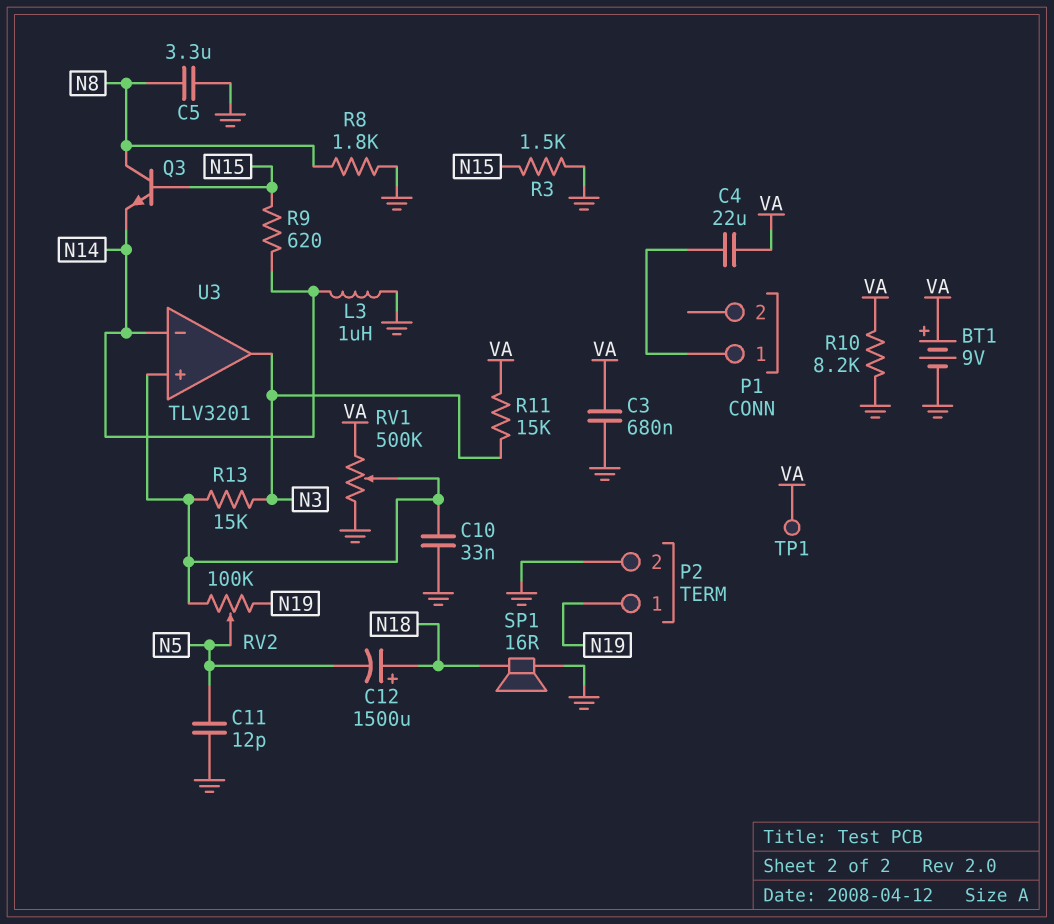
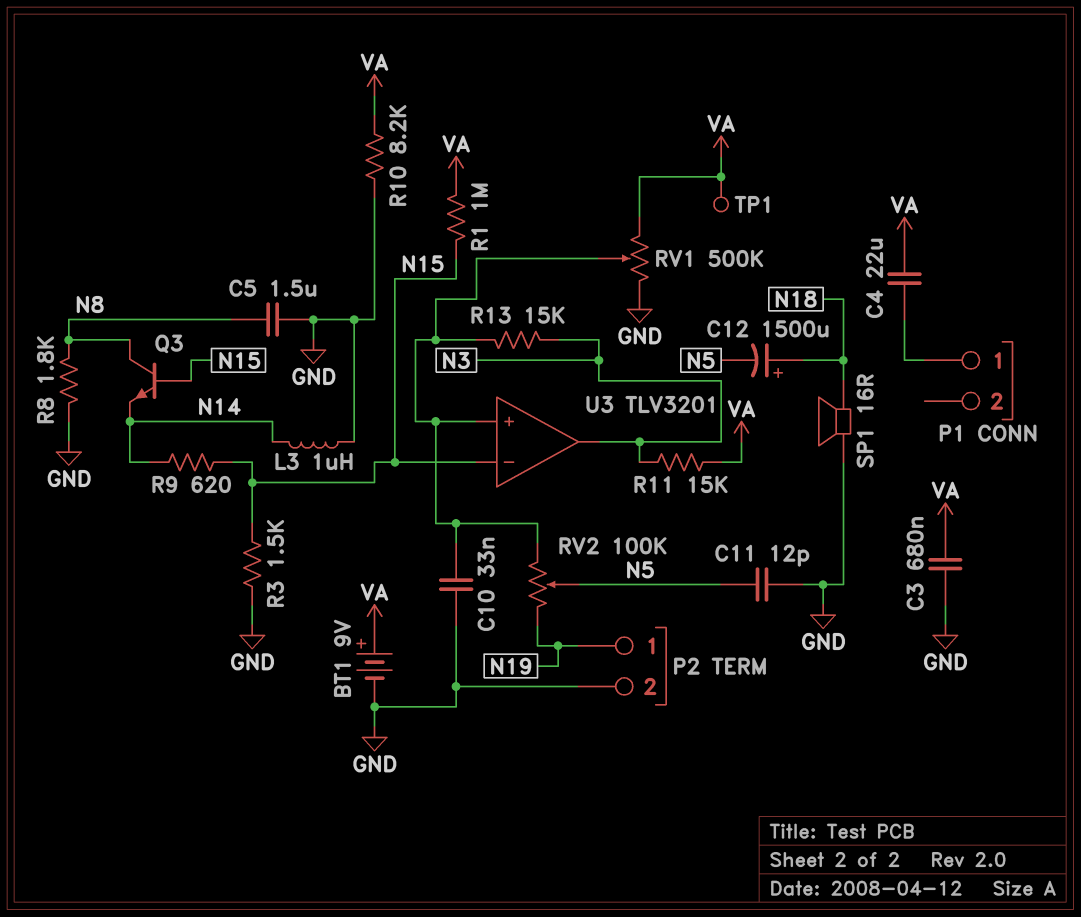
C5: 3.3uF (GND, N8) -> 1.5uF (GND, N8)
R1: none -> 1M (N15, VA)
U3 pin in-: N14 -> N15

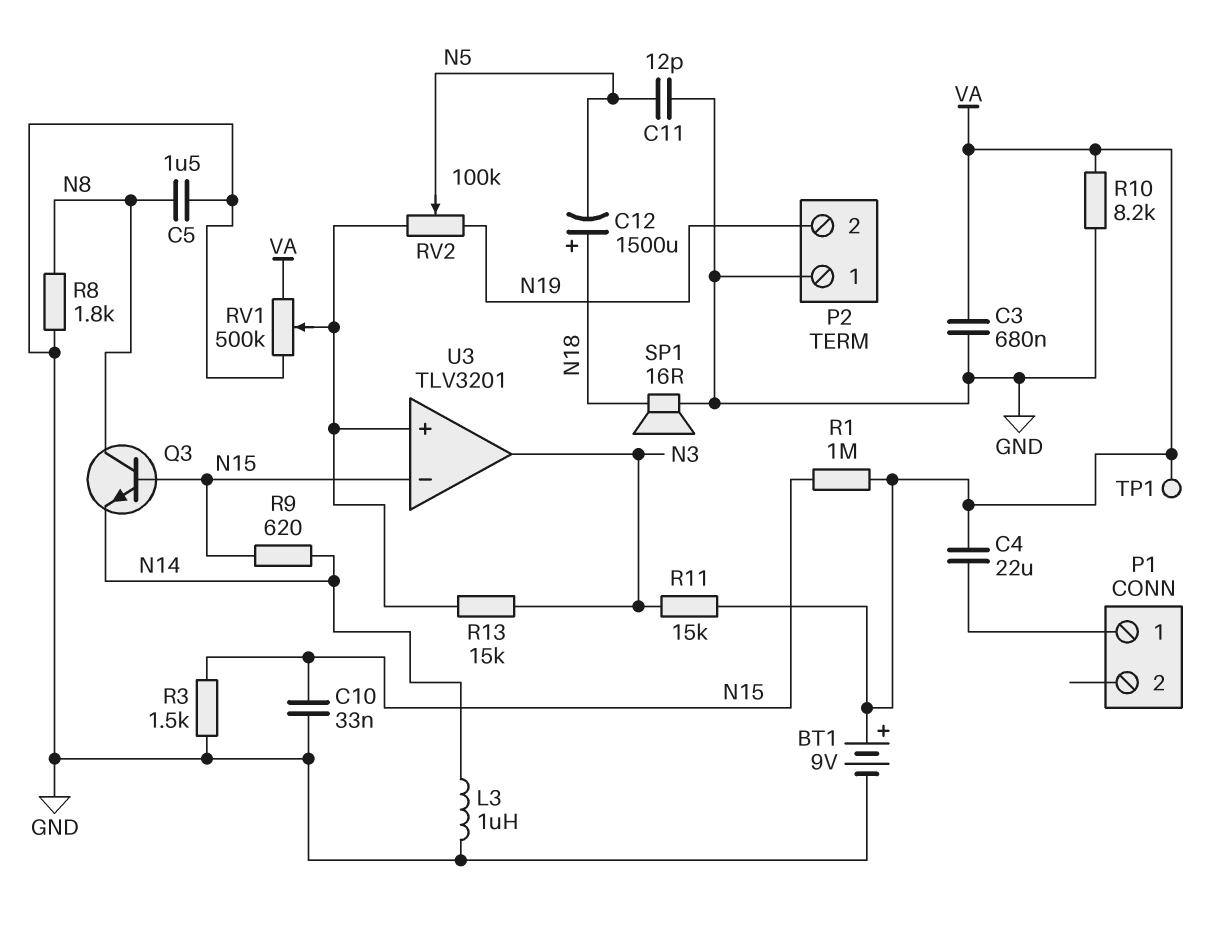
C10: 33nF (GND, U3/in+) -> 33nF (GND, N15)
P2 pin 1: N19 -> GND
P2 pin 2: GND -> N19

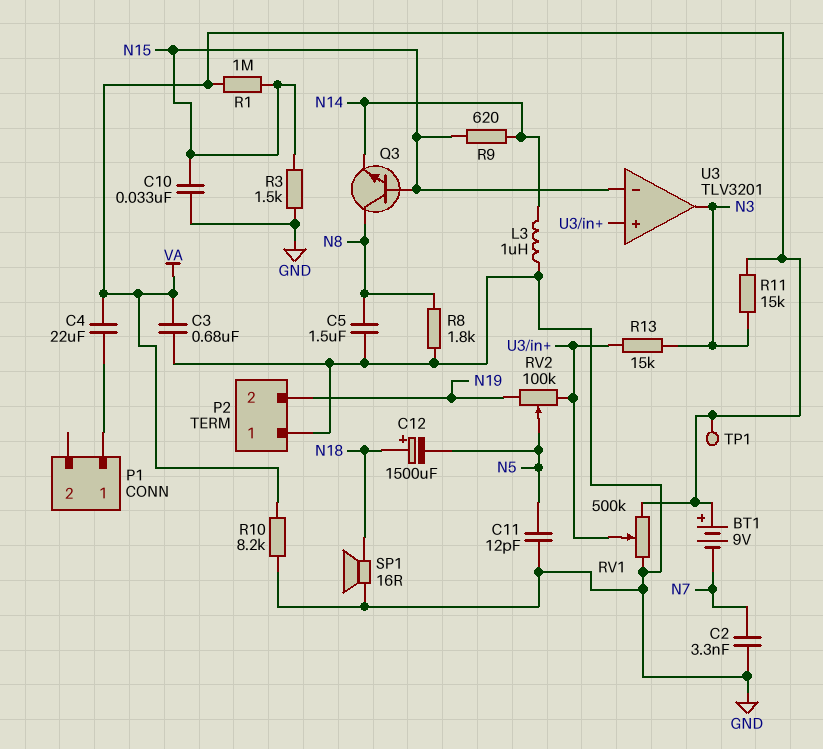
BT1: 9V (plus VA, minus GND) -> 9V (plus VA, minus N7)
C2: none -> 3.3nF (GND, N7)

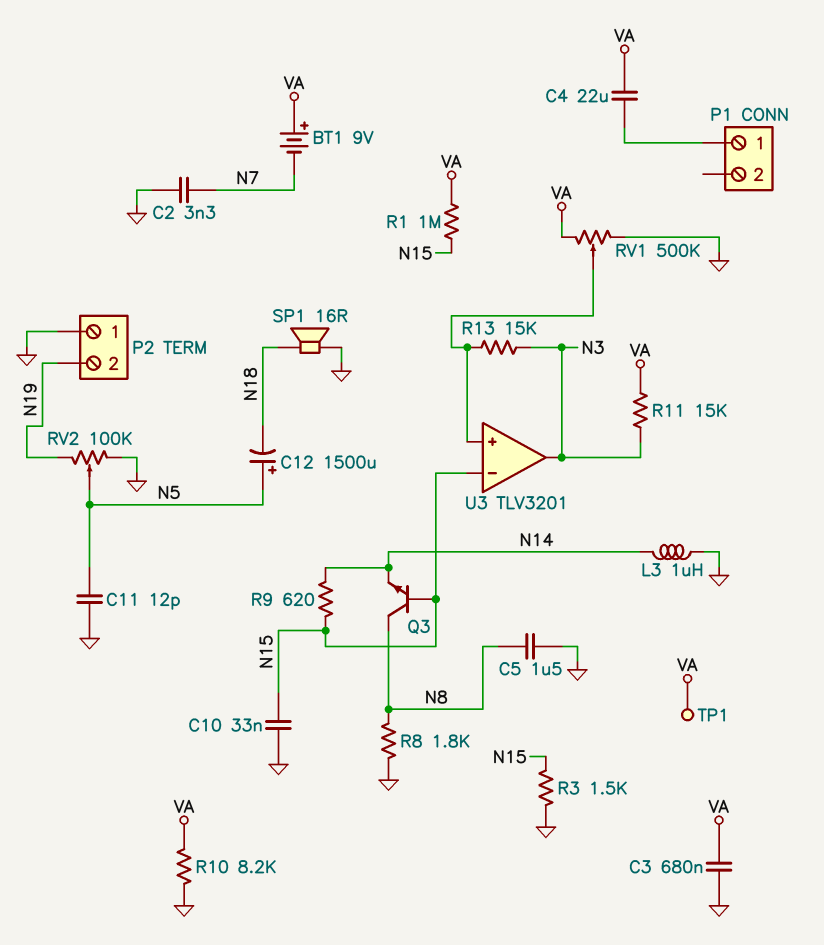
C12: 1500uF (plus N18, minus N5) -> 1500uF (plus N5, minus N18)
RV2: 100k (N19, U3/in+, wiper N5) -> 100k (GND, N19, wiper N5)

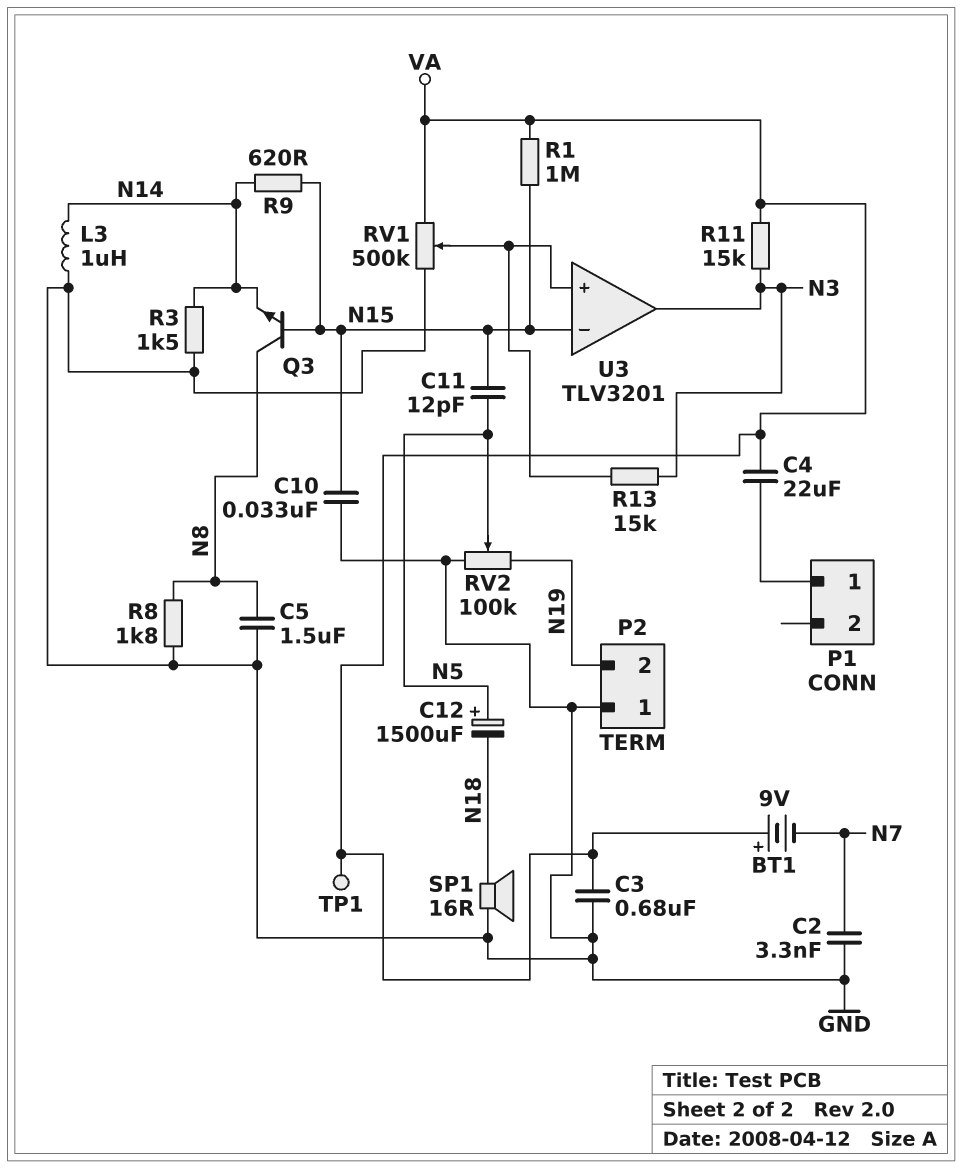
C11: 12pF (GND, N5) -> 12pF (N5, N15)
R3: 1.5k (GND, N15) -> 1.5k (GND, N14)
R10: 8.2k (GND, VA) -> none

